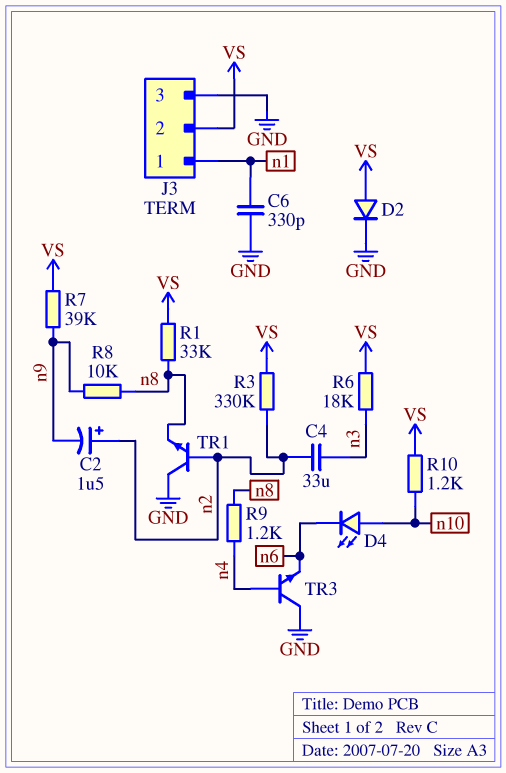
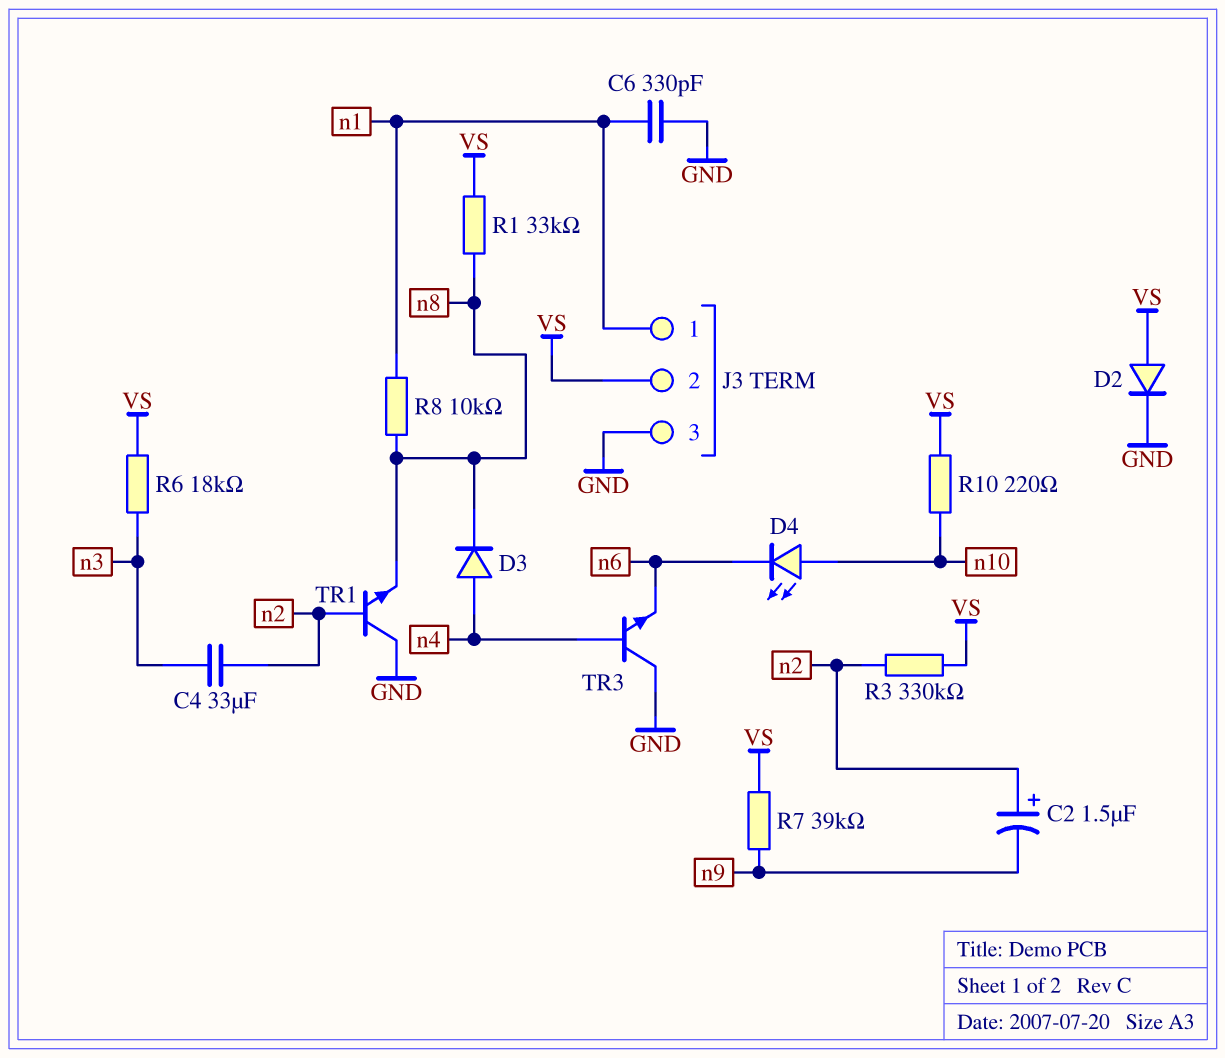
D3: none -> diode (A n4, K n8)
R8: 10k (n8, n9) -> 10k (n1, n8)
R9: 1.2k (n4, n8) -> none
R10: 1.2k (VS, n10) -> 220 (VS, n10)

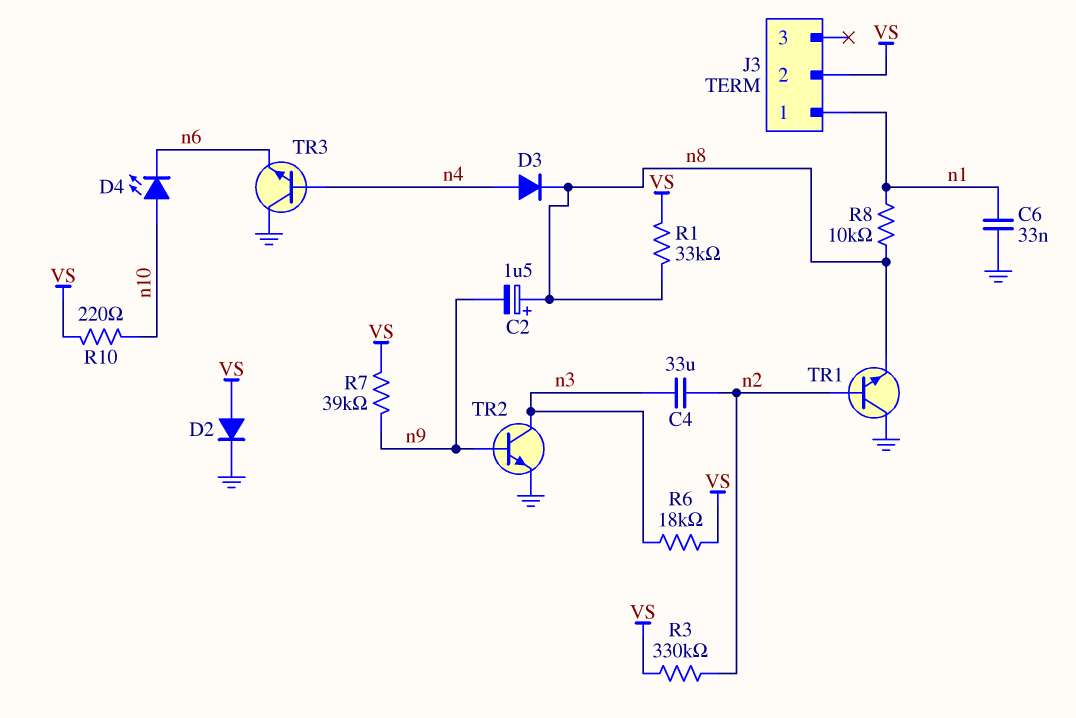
C2: 1.5uF (plus n2, minus n9) -> 1.5uF (plus n8, minus n9)
C6: 330pF (GND, n1) -> 33nF (GND, n1)
J3 pin 3: GND -> none
TR2: none -> NPN (B n9, C n3, E GND)

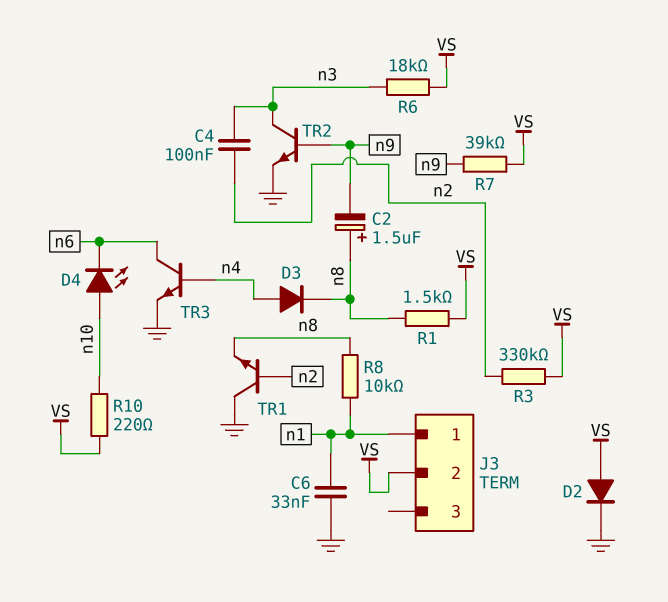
C4: 33uF (n2, n3) -> 100nF (n2, n3)
R1: 33k (VS, n8) -> 1.5k (VS, n8)
TR3: NPN (B n4, C GND, E n6) -> NPN (B n4, C n6, E GND)

